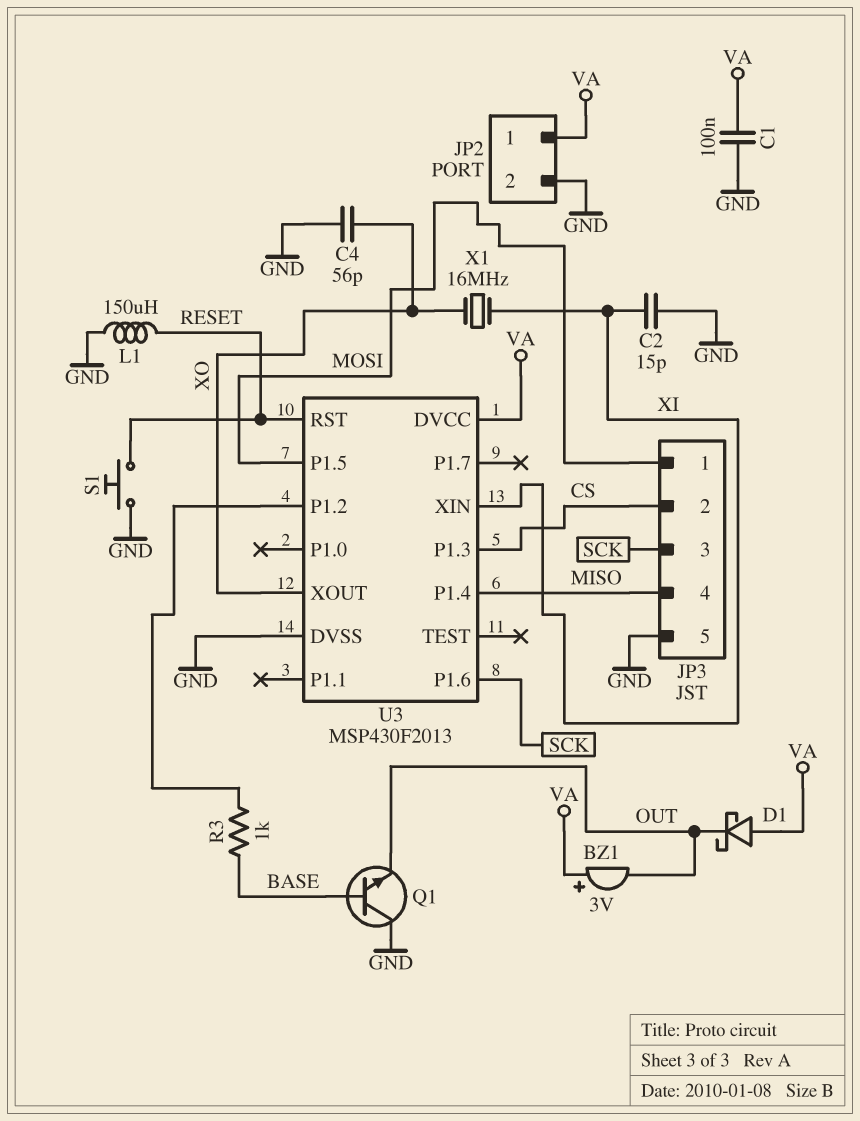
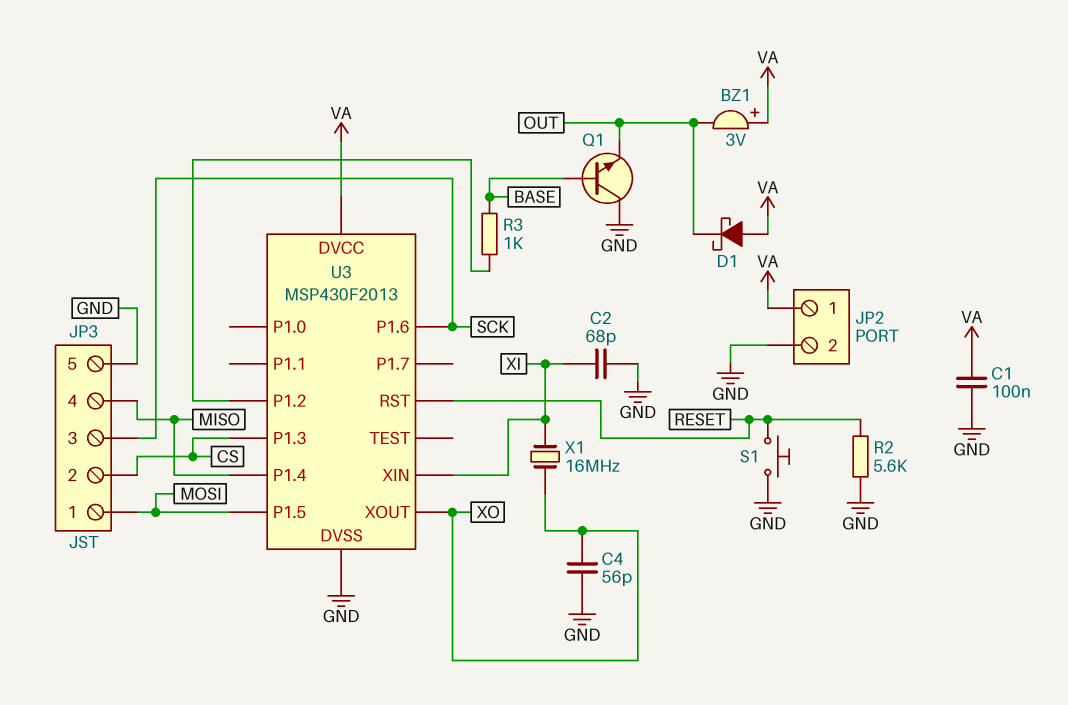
C2: 15pF (GND, XI) -> 68pF (GND, XI)
L1: 150uH (GND, RESET) -> none
R2: none -> 5.6k (GND, RESET)

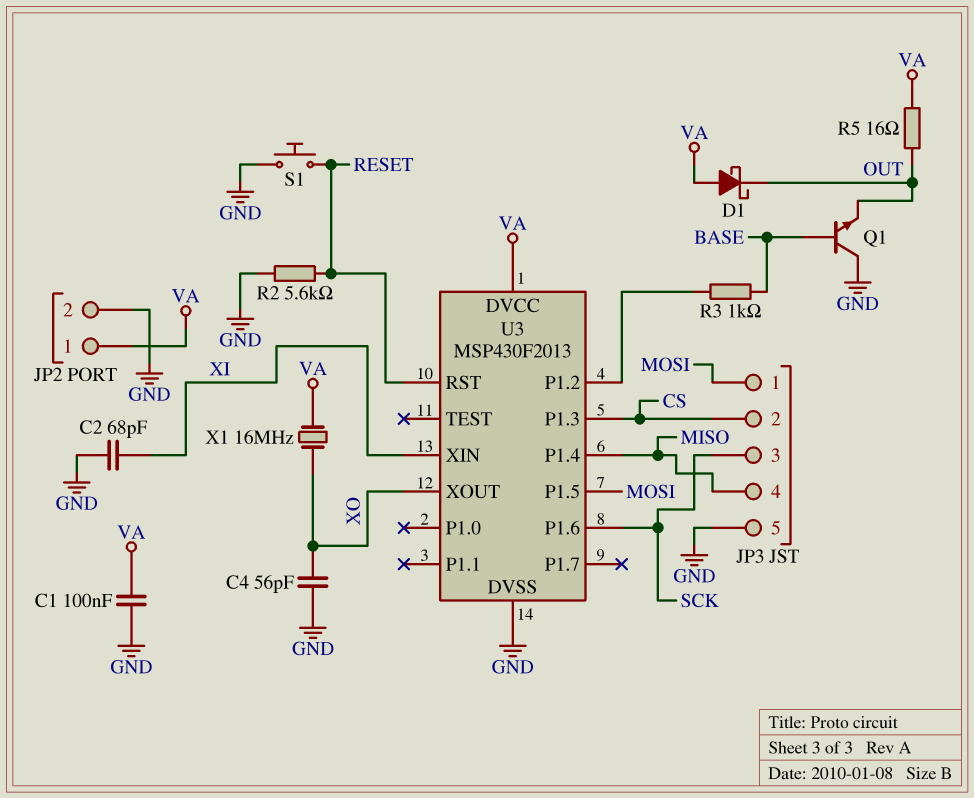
BZ1: buzzer 3V (plus VA, minus OUT) -> none
R5: none -> 16 (OUT, VA)
X1: 16MHz (XI, XO) -> 16MHz (VA, XO)

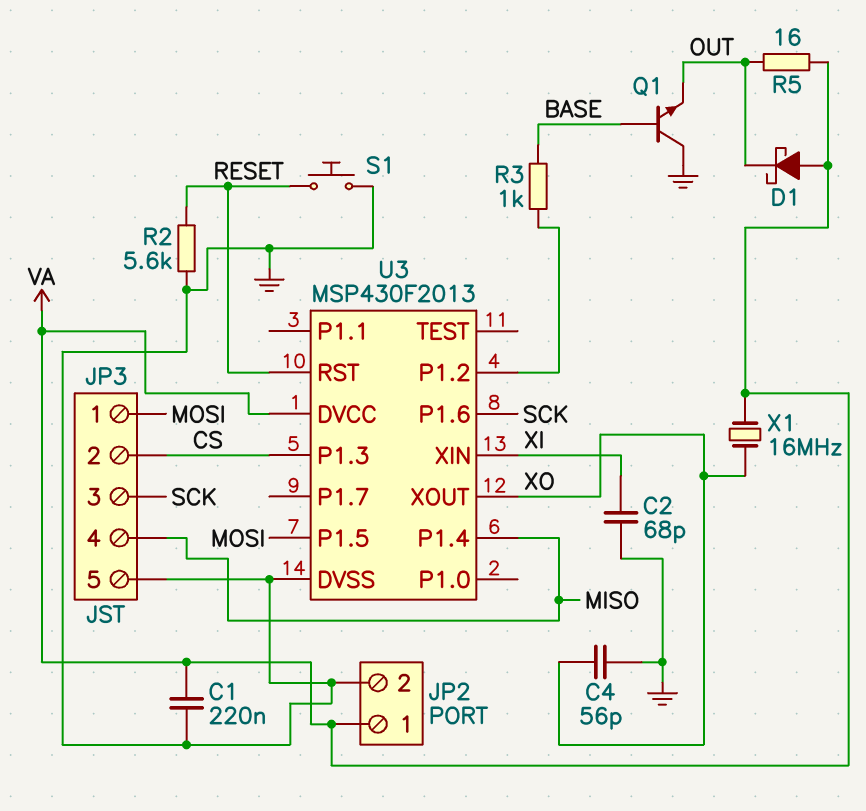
C1: 100nF (GND, VA) -> 220nF (GND, VA)

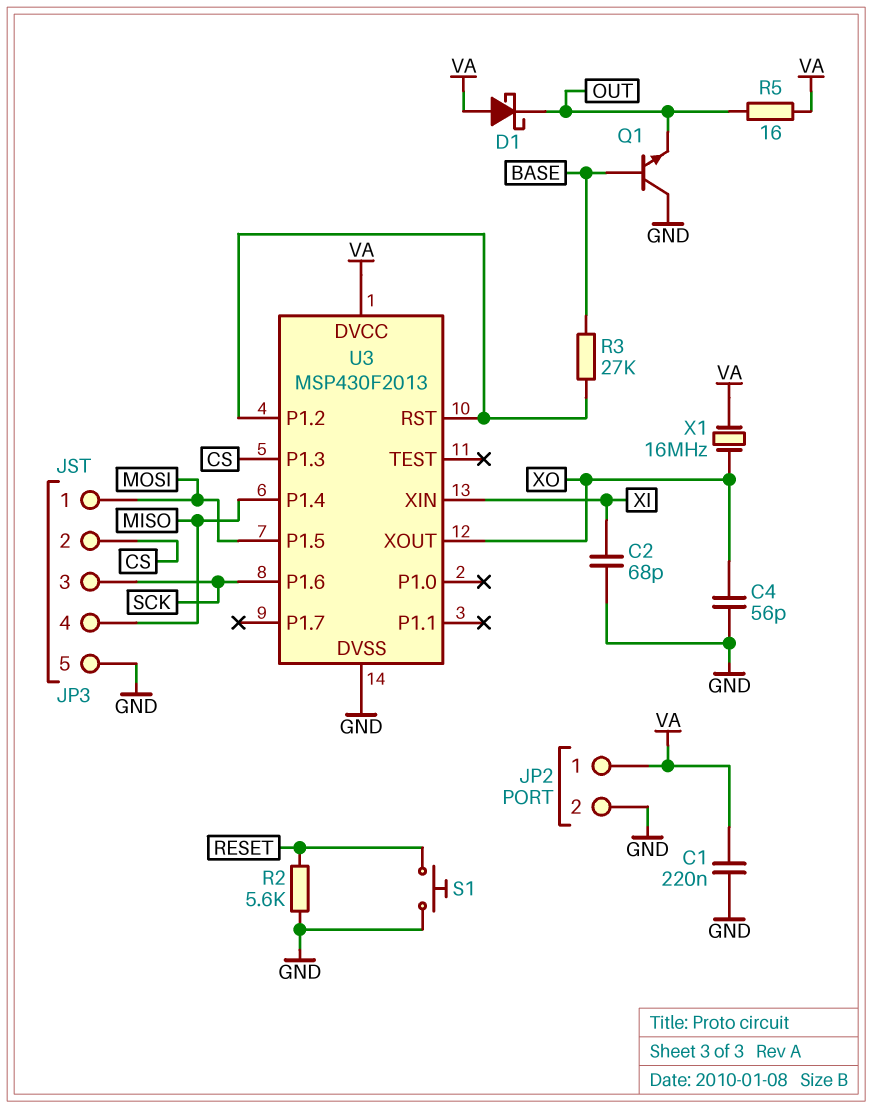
R3: 1k (BASE, U3/P1.2) -> 27k (BASE, U3/P1.2)
U3 pin RST: RESET -> U3/P1.2

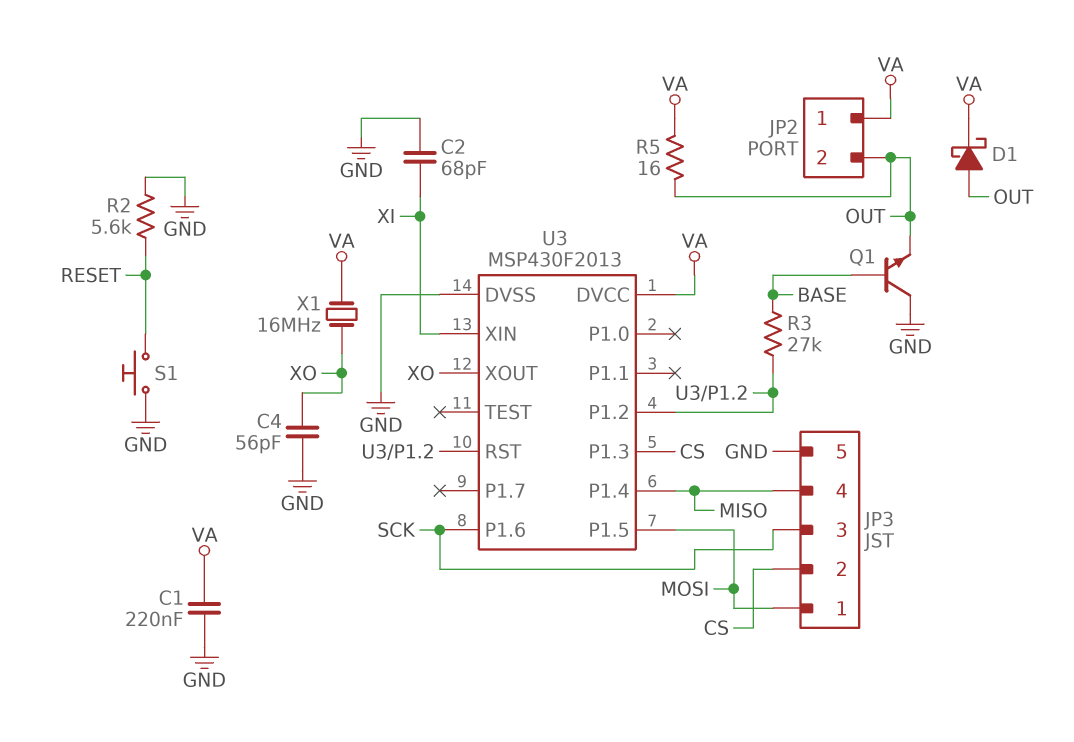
D1: schottky (A VA, K OUT) -> schottky (A OUT, K VA)
JP2 pin 2: GND -> OUT

